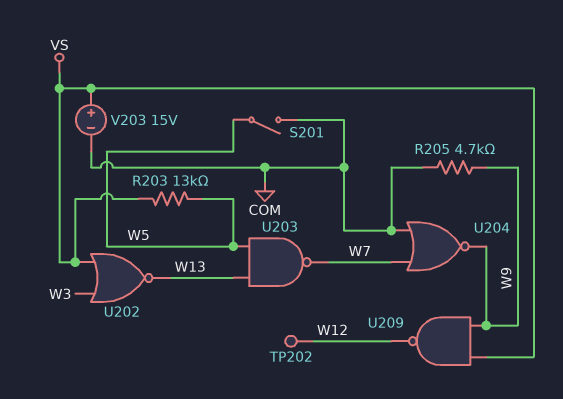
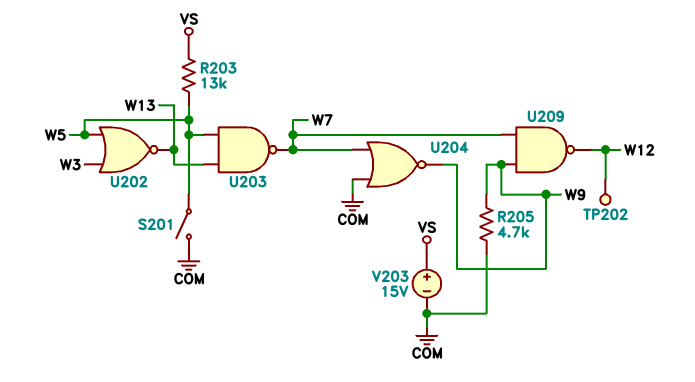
U202: NOR (in VS, in W3, out W13) -> NOR (in W3, in W5, out W13)
U209: NAND (in VS, in W9, out W12) -> NAND (in W7, in W9, out W12)

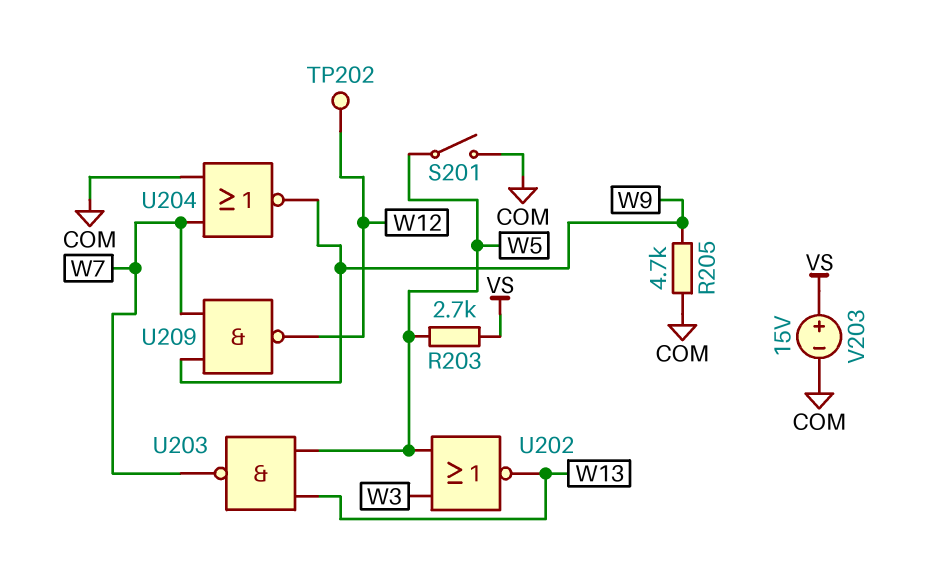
R203: 13k (VS, W5) -> 2.7k (VS, W5)

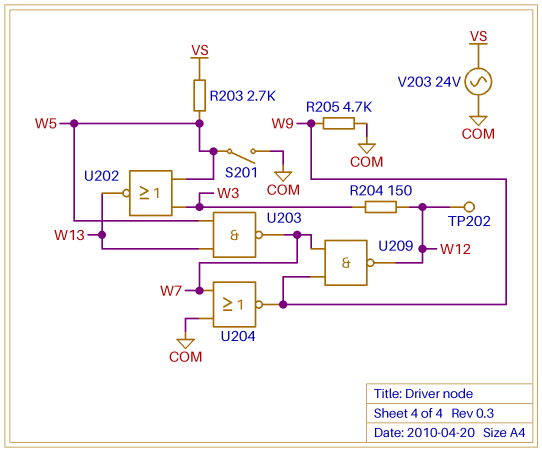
R204: none -> 150 (W3, W12)
V203: 15V (plus VS, minus COM) -> AC 24V (COM, VS)

